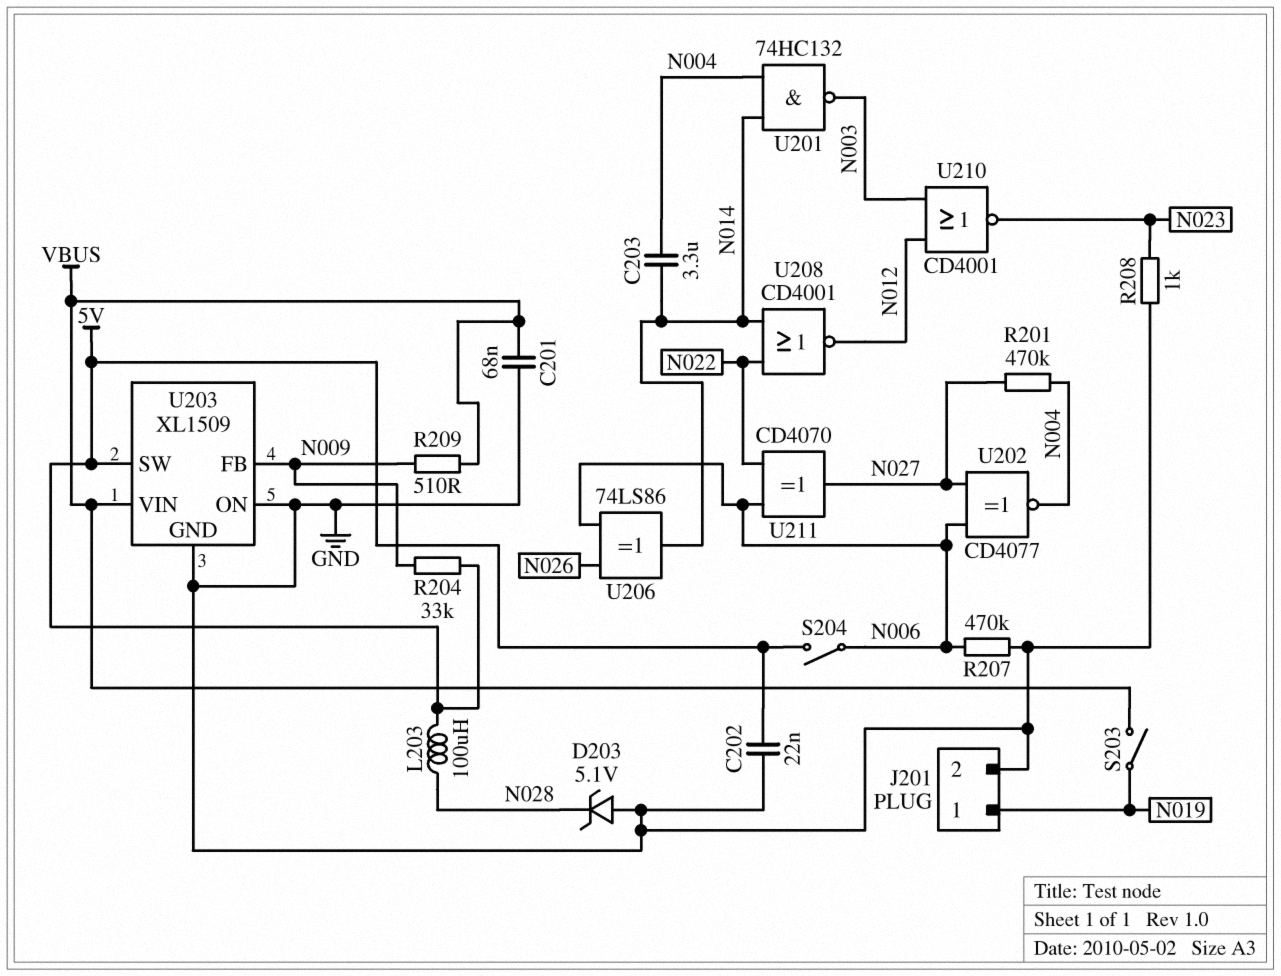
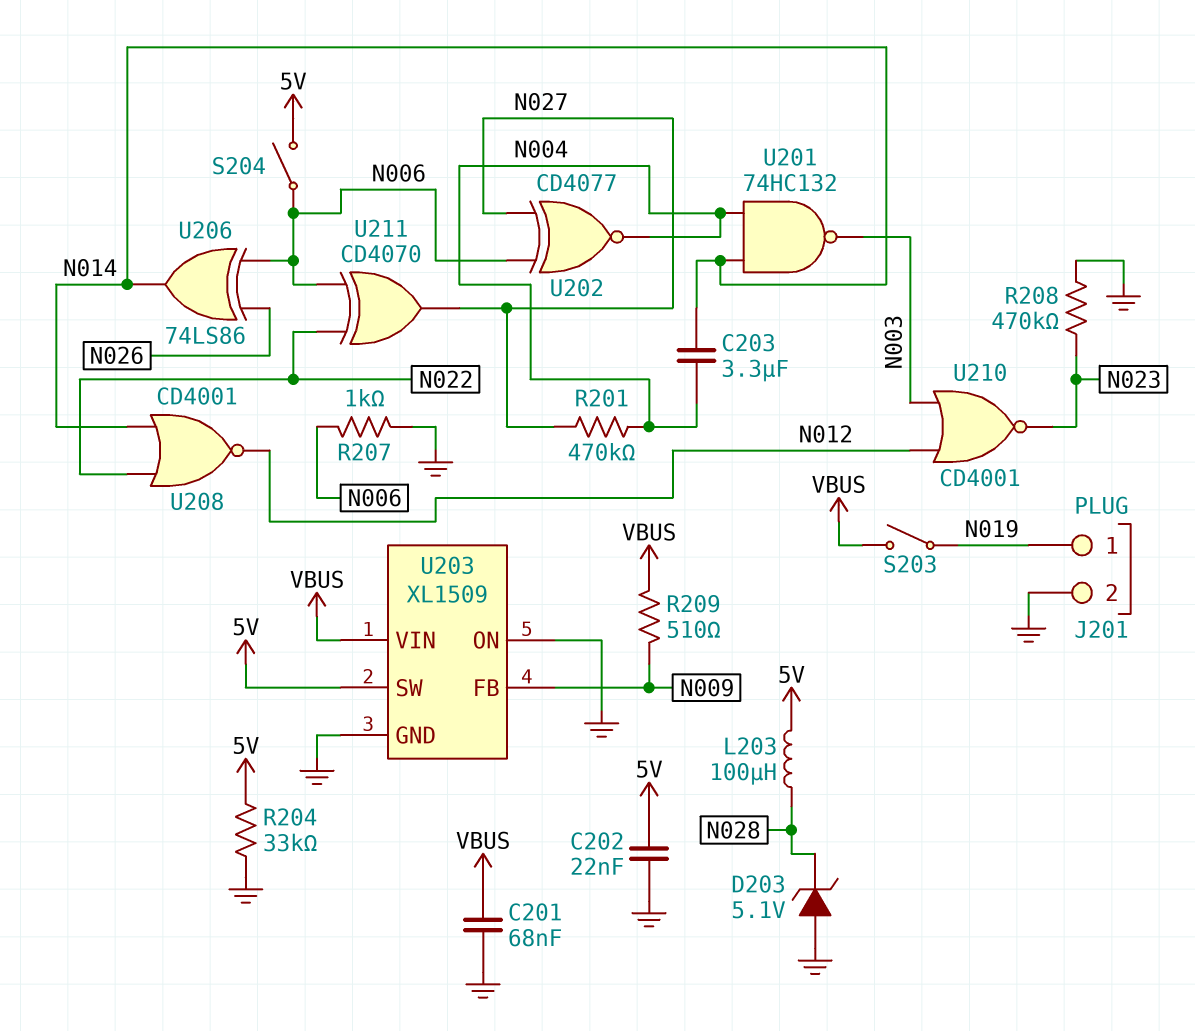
R204: 33k (5V, N009) -> 33k (5V, GND)
R207: 470k (GND, N006) -> 1k (GND, N006)
R208: 1k (GND, N023) -> 470k (GND, N023)

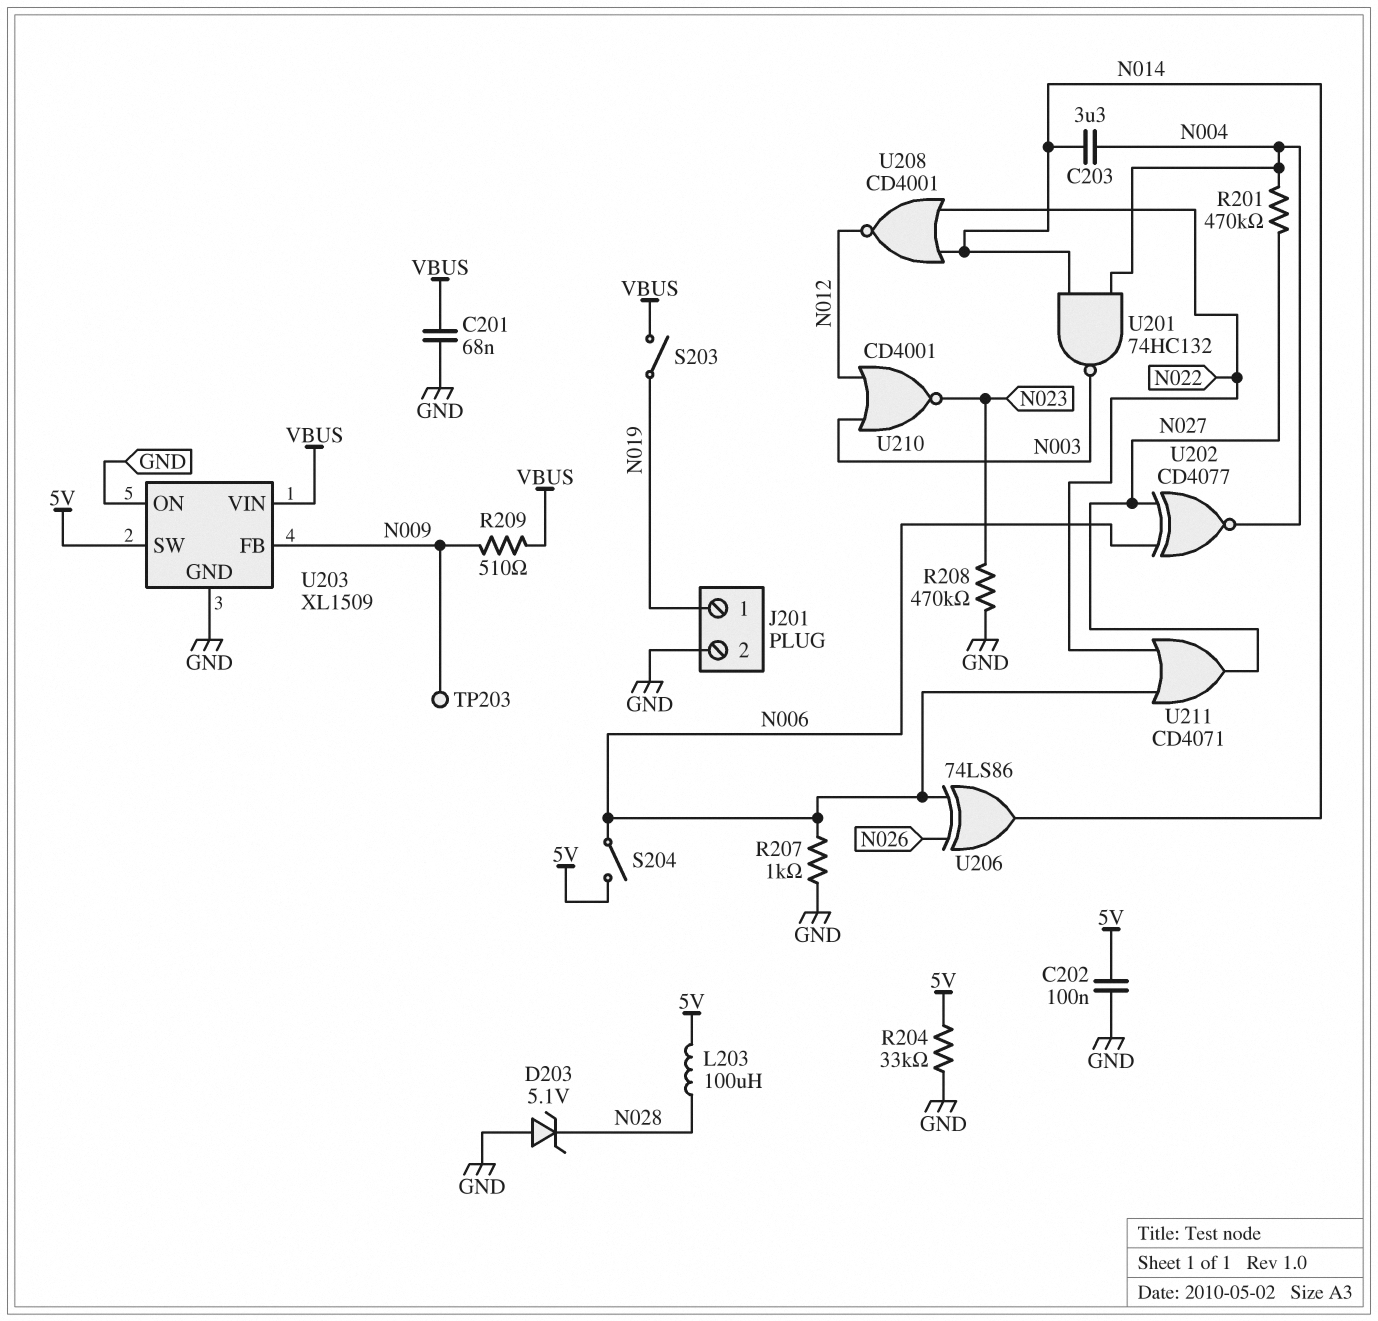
C202: 22nF (5V, GND) -> 100nF (5V, GND)
TP203: none -> test point (N009)
U211: XOR CD4070 (in N006, in N022, out N027) -> OR CD4071 (in N006, in N022, out N027)

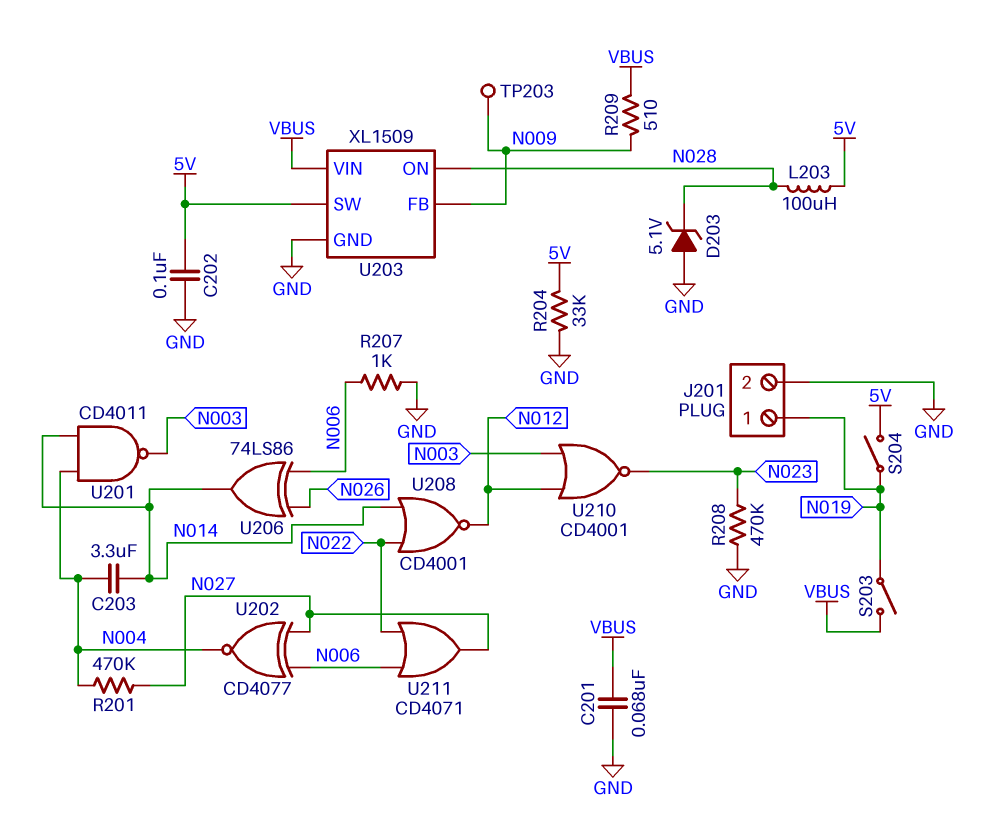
S204: switch (5V, N006) -> switch (5V, N019)
U201: NAND 74HC132 (in N004, in N014, out N003) -> NAND CD4011 (in N004, in N014, out N003)
U203 pin ON: GND -> N028

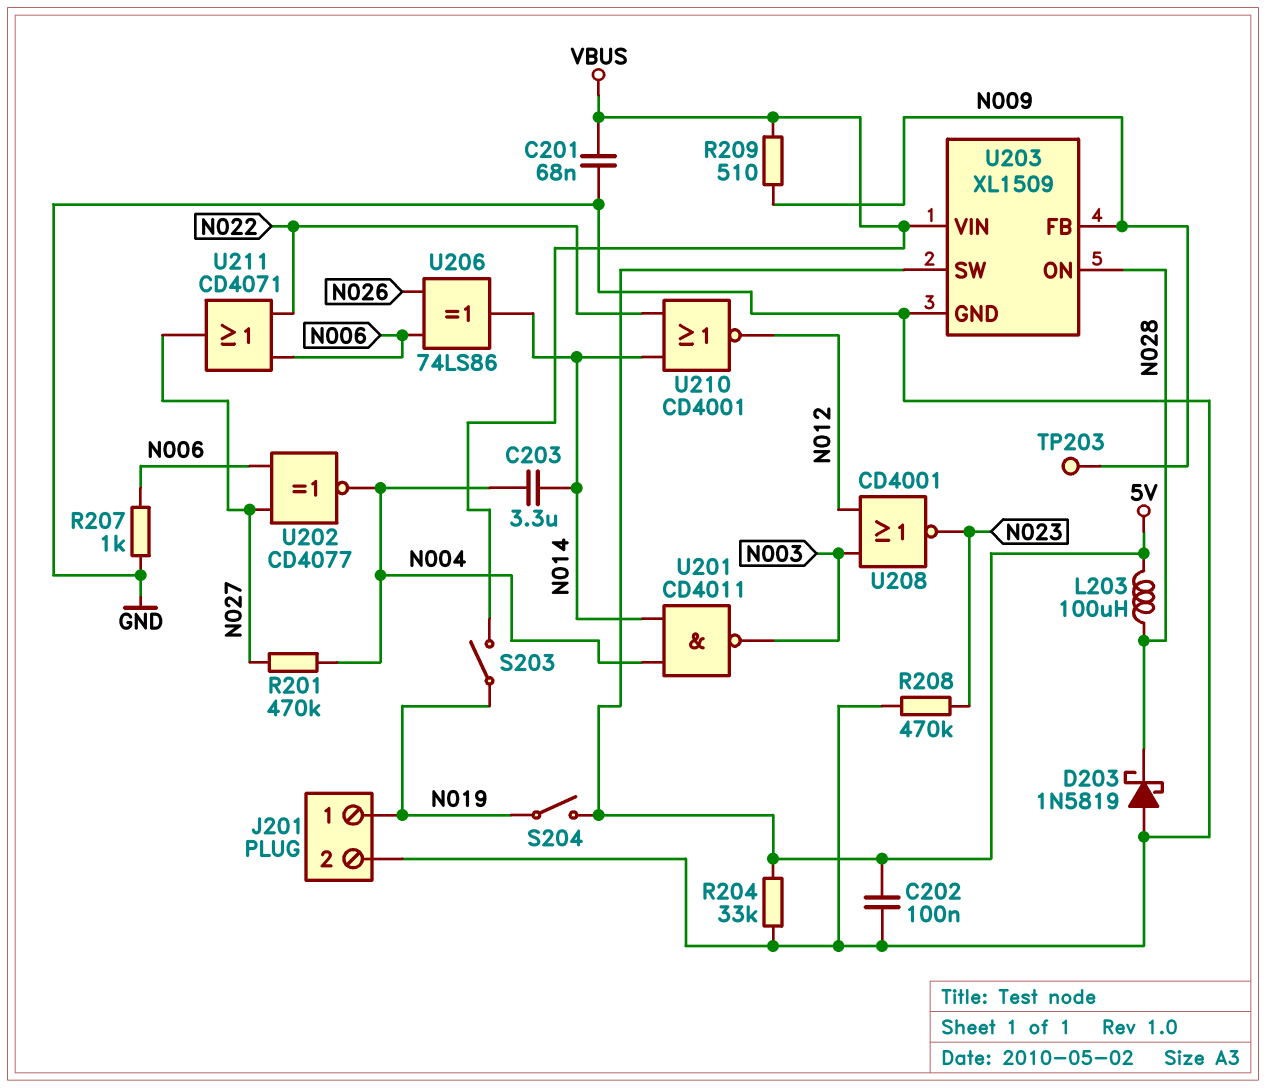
D203: zener 5.1V (A GND, K N028) -> schottky 1N5819 (A GND, K N028)
U208: NOR CD4001 (in N014, in N022, out N012) -> NOR CD4001 (in N003, in N012, out N023)
U210: NOR CD4001 (in N003, in N012, out N023) -> NOR CD4001 (in N014, in N022, out N012)

